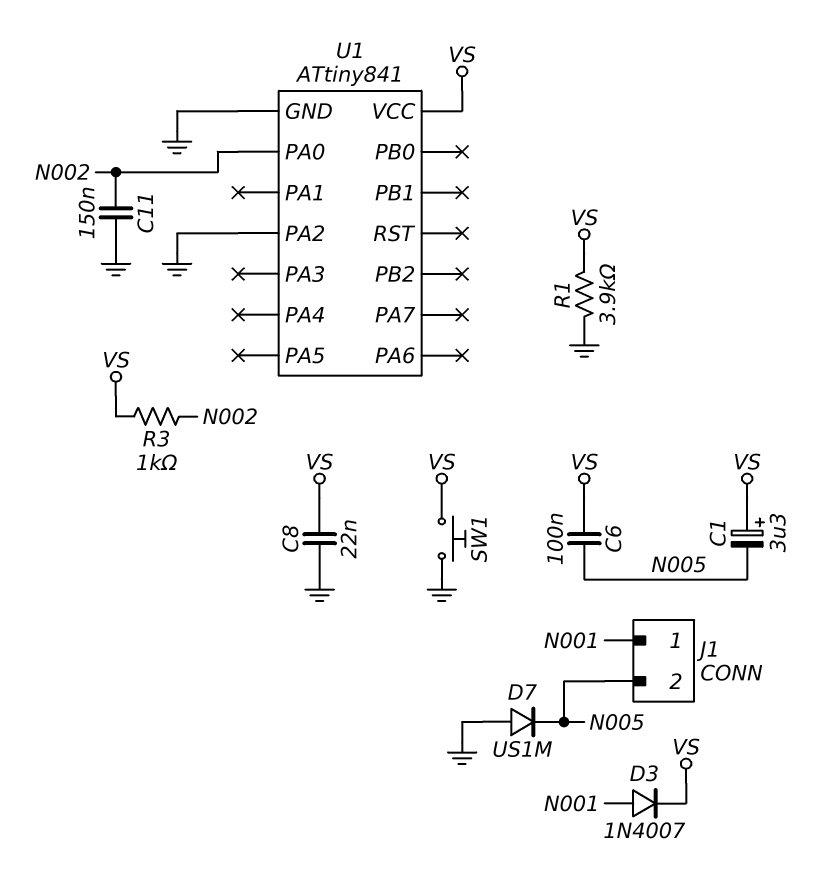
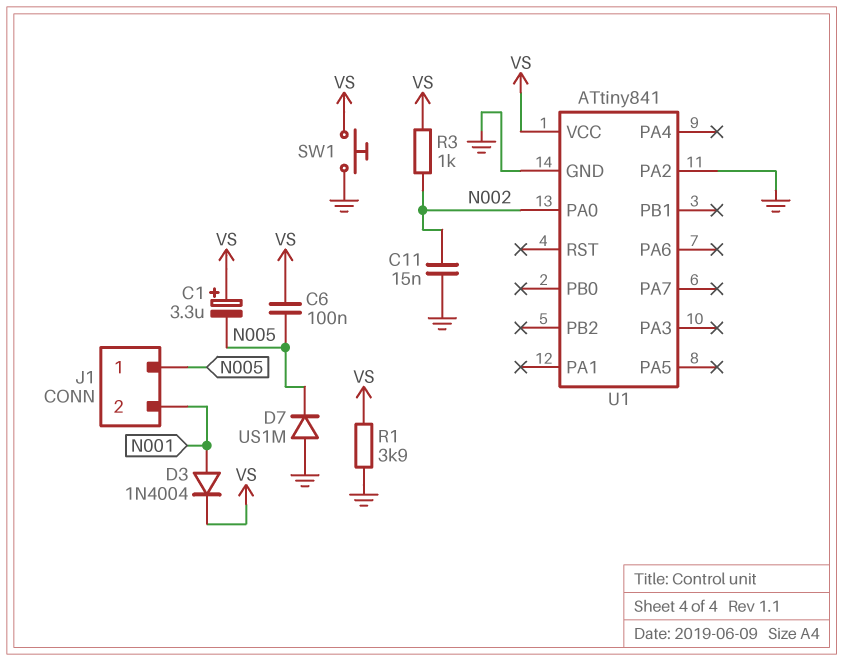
C8: 22nF (GND, VS) -> none
C11: 150nF (GND, N002) -> 15nF (GND, N002)
D3: diode 1N4007 (A N001, K VS) -> diode 1N4004 (A N001, K VS)
J1 pin 1: N001 -> N005
J1 pin 2: N005 -> N001

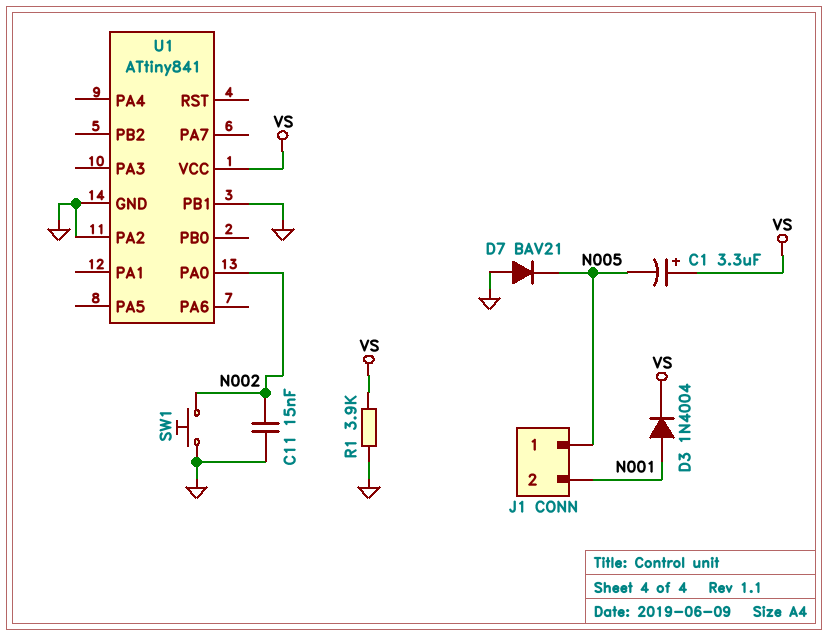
C6: 100nF (N005, VS) -> none
D7: diode US1M (A GND, K N005) -> diode BAV21 (A GND, K N005)
R3: 1k (N002, VS) -> none
SW1: button (GND, VS) -> button (GND, N002)
U1 pin PB1: none -> GND

